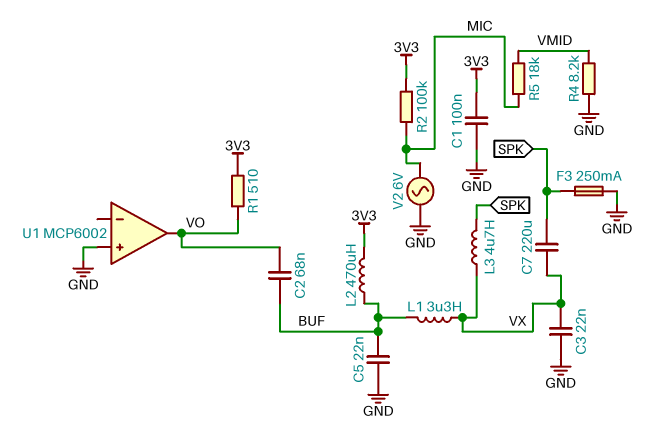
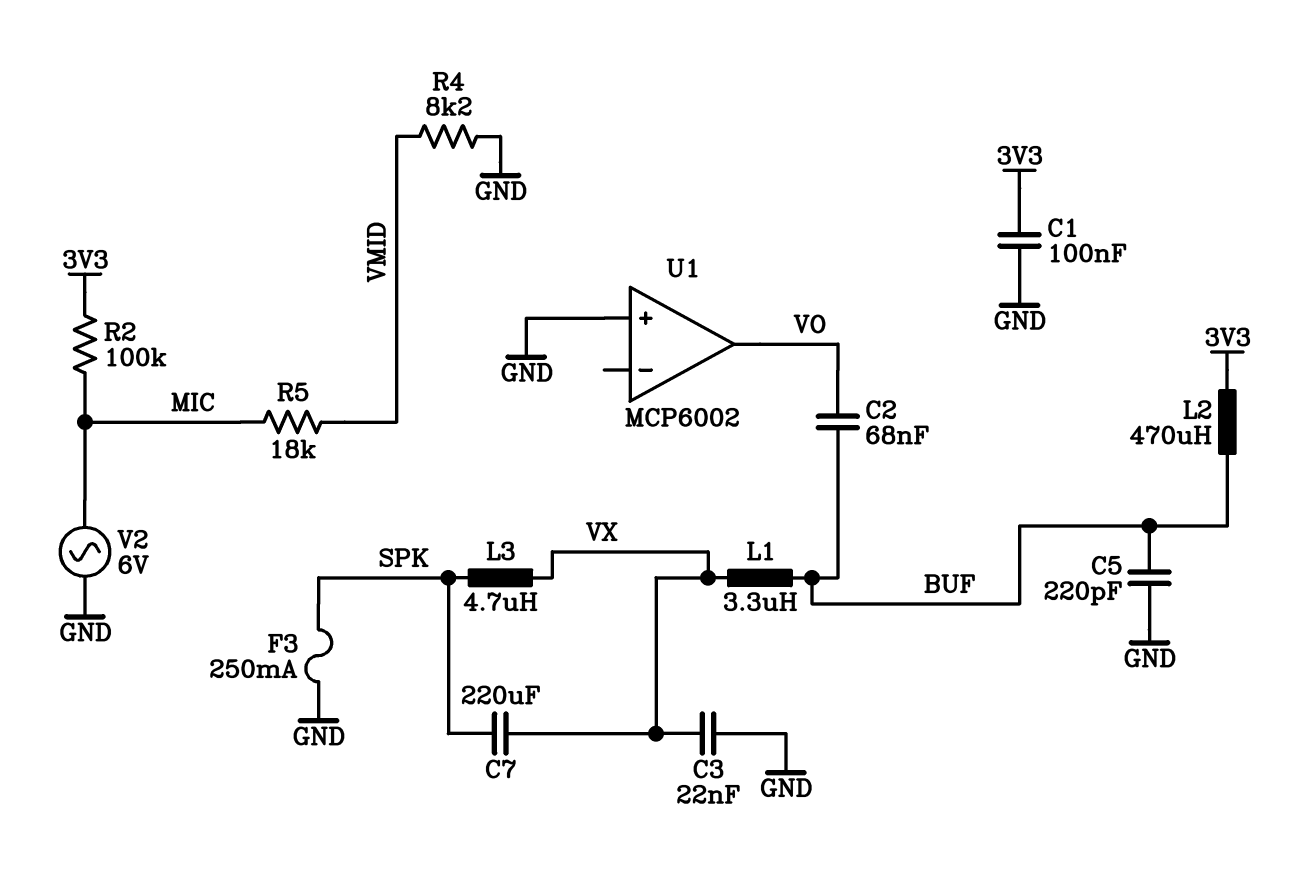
C5: 22nF (BUF, GND) -> 220pF (BUF, GND)
R1: 510 (3V3, VO) -> none

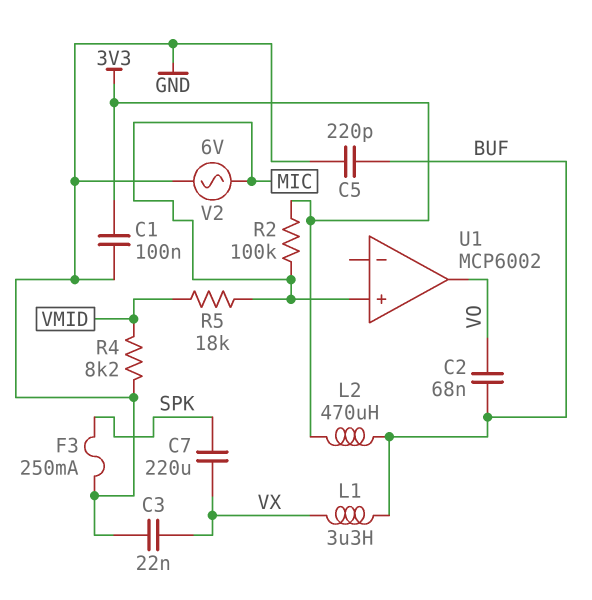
L3: 4.7uH (SPK, VX) -> none
U1 pin in+: GND -> MIC

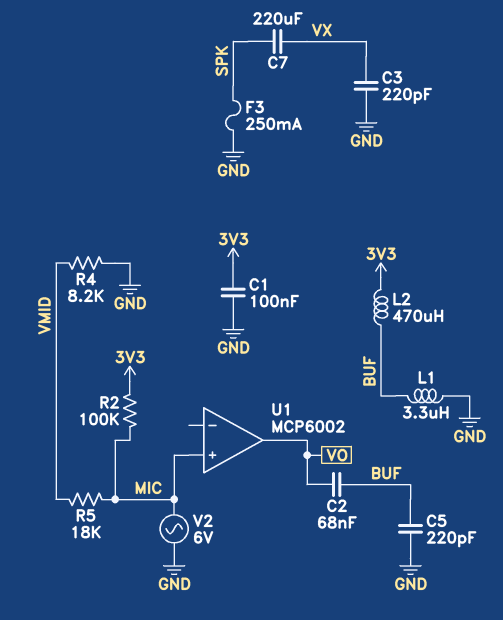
C3: 22nF (GND, VX) -> 220pF (GND, VX)
L1: 3.3uH (BUF, VX) -> 3.3uH (BUF, GND)

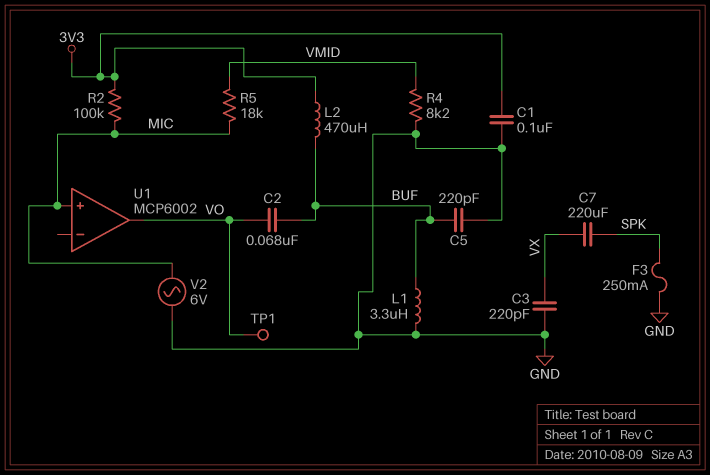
TP1: none -> test point (VO)

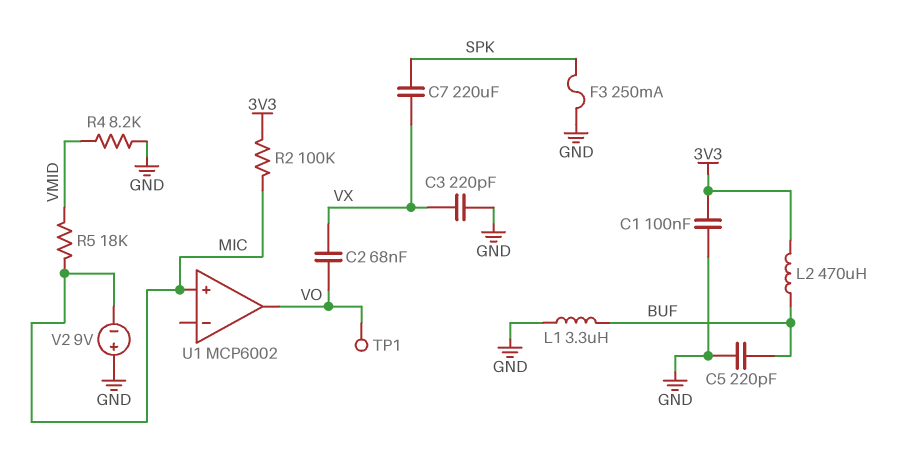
C2: 68nF (BUF, VO) -> 68nF (VO, VX)
V2: AC 6V (GND, MIC) -> 9V (plus GND, minus MIC)

